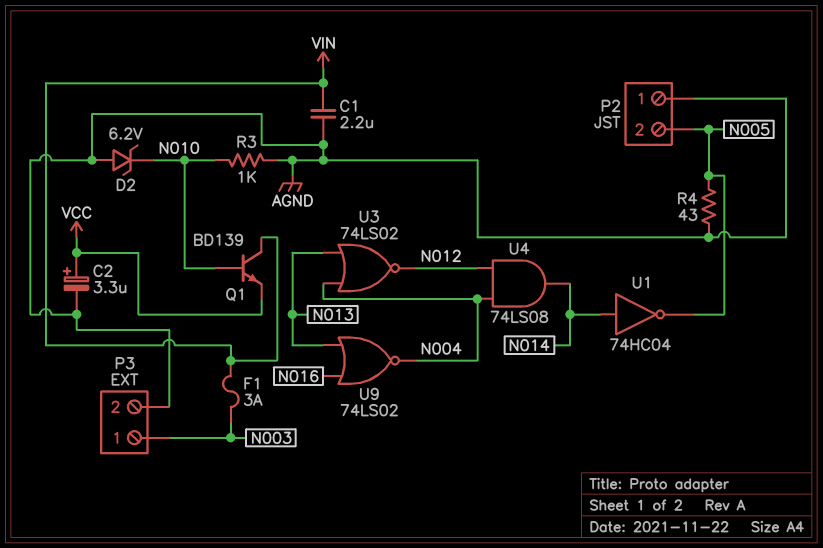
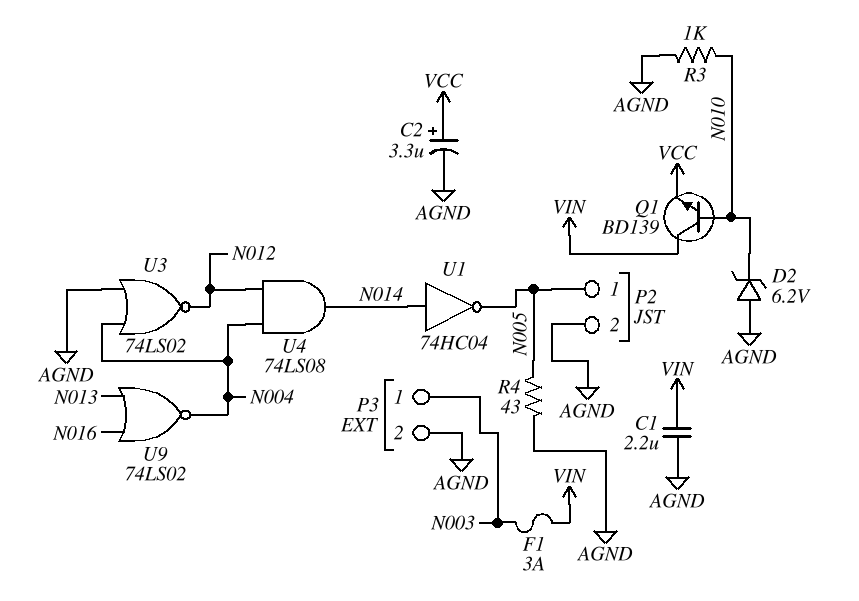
P2 pin 1: AGND -> N005
P2 pin 2: N005 -> AGND
U3: NOR 74LS02 (in N004, in N013, out N012) -> NOR 74LS02 (in AGND, in N004, out N012)

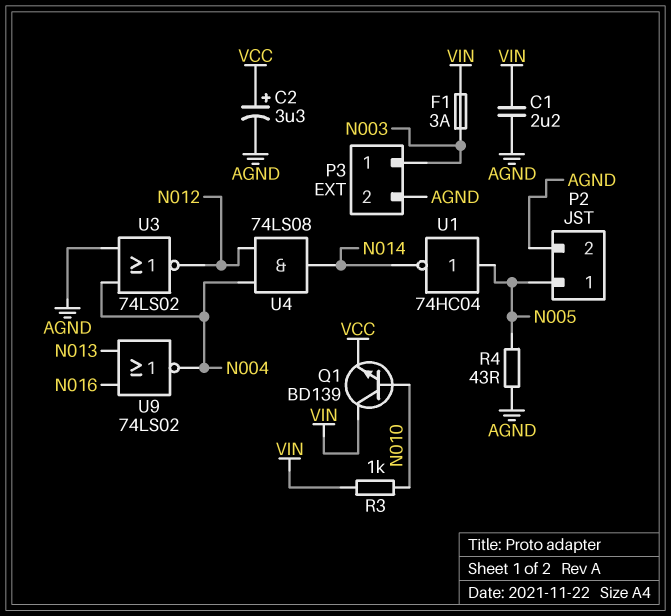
D2: zener 6.2V (A AGND, K N010) -> none
R3: 1k (AGND, N010) -> 1k (N010, VIN)
U1: NOT 74HC04 (in N014, out N005) -> NOT 74HC04 (in N005, out N014)

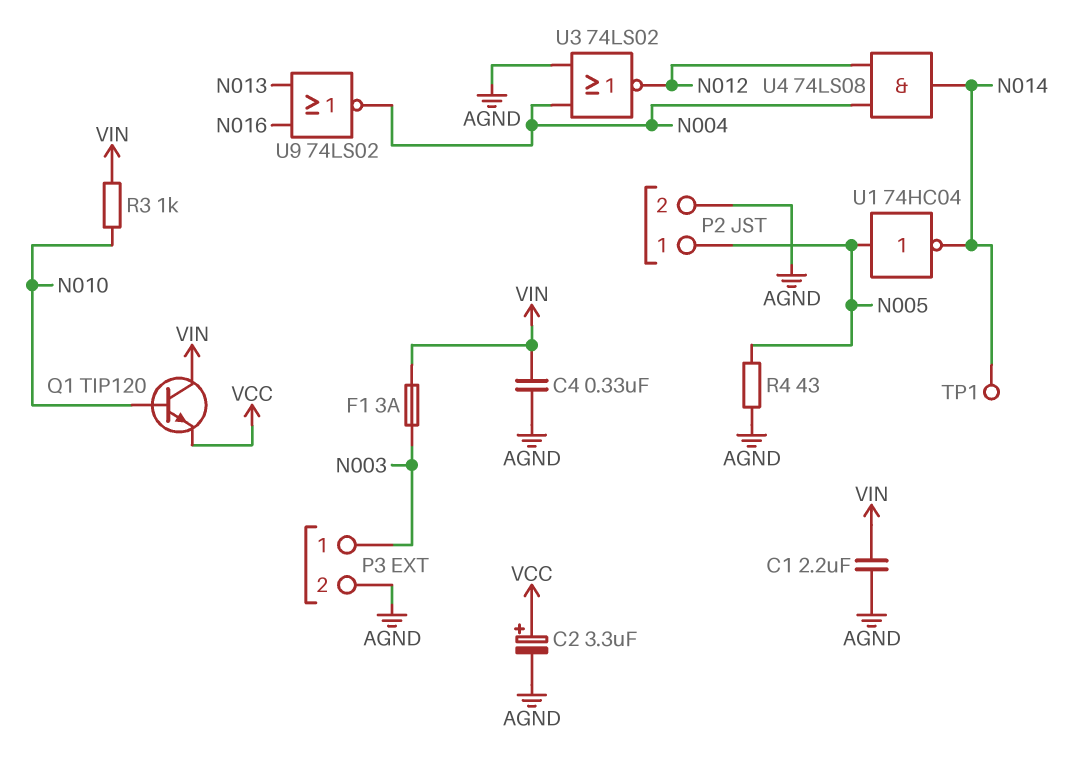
C4: none -> 330nF (AGND, VIN)
Q1: NPN BD139 (B N010, C VIN, E VCC) -> NPN TIP120 (B N010, C VIN, E VCC)
TP1: none -> test point (N014)

